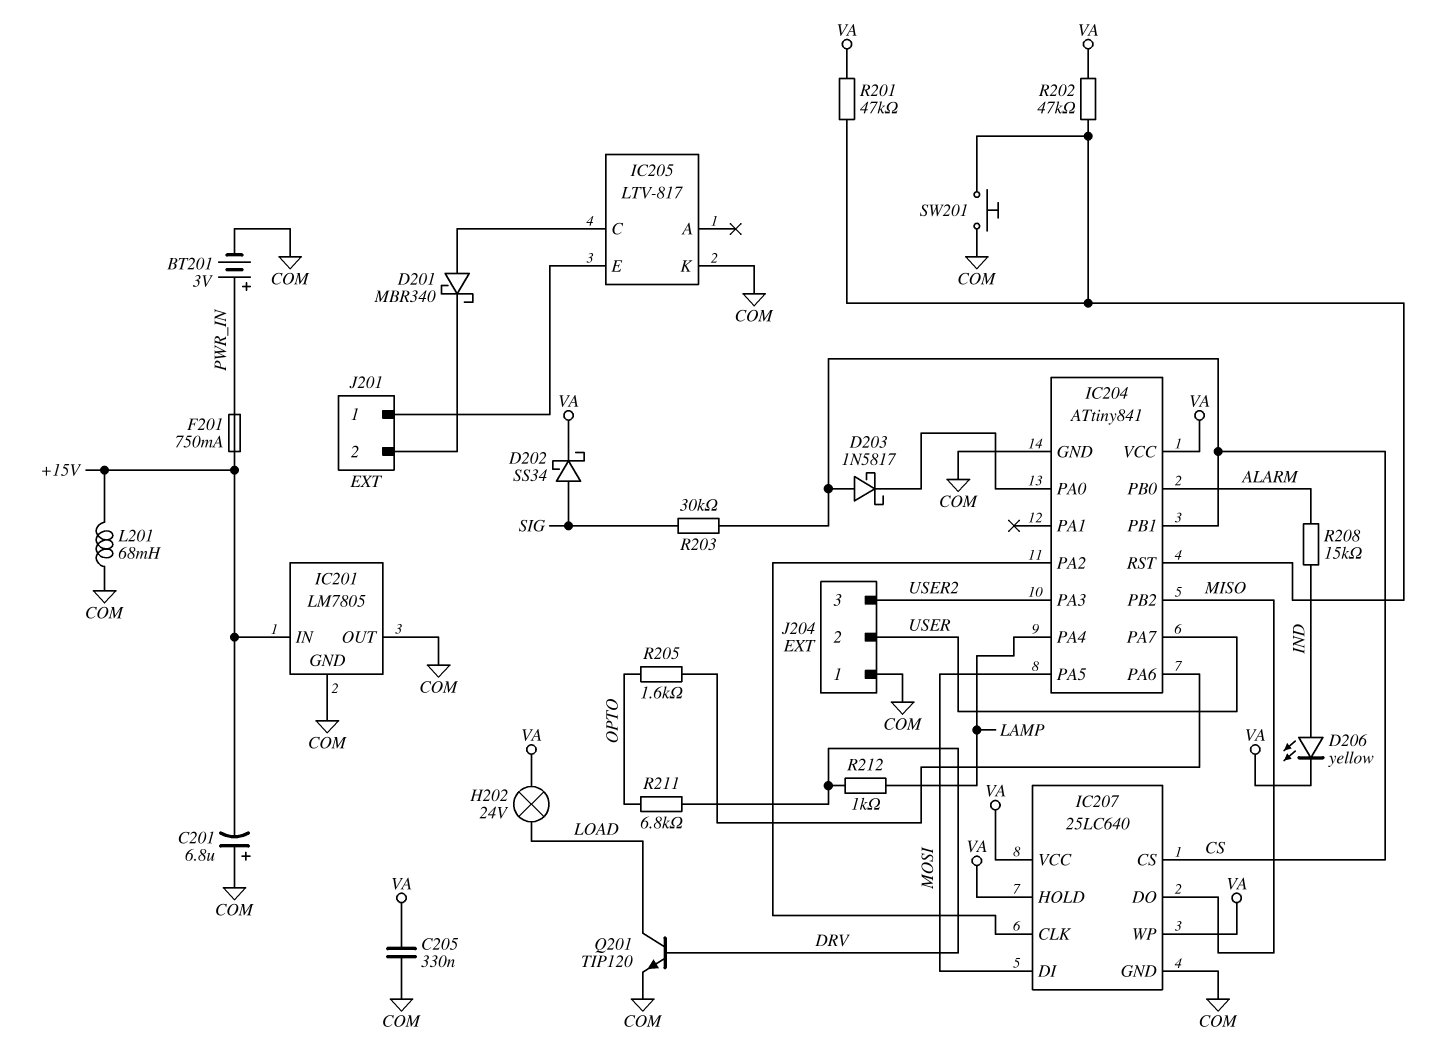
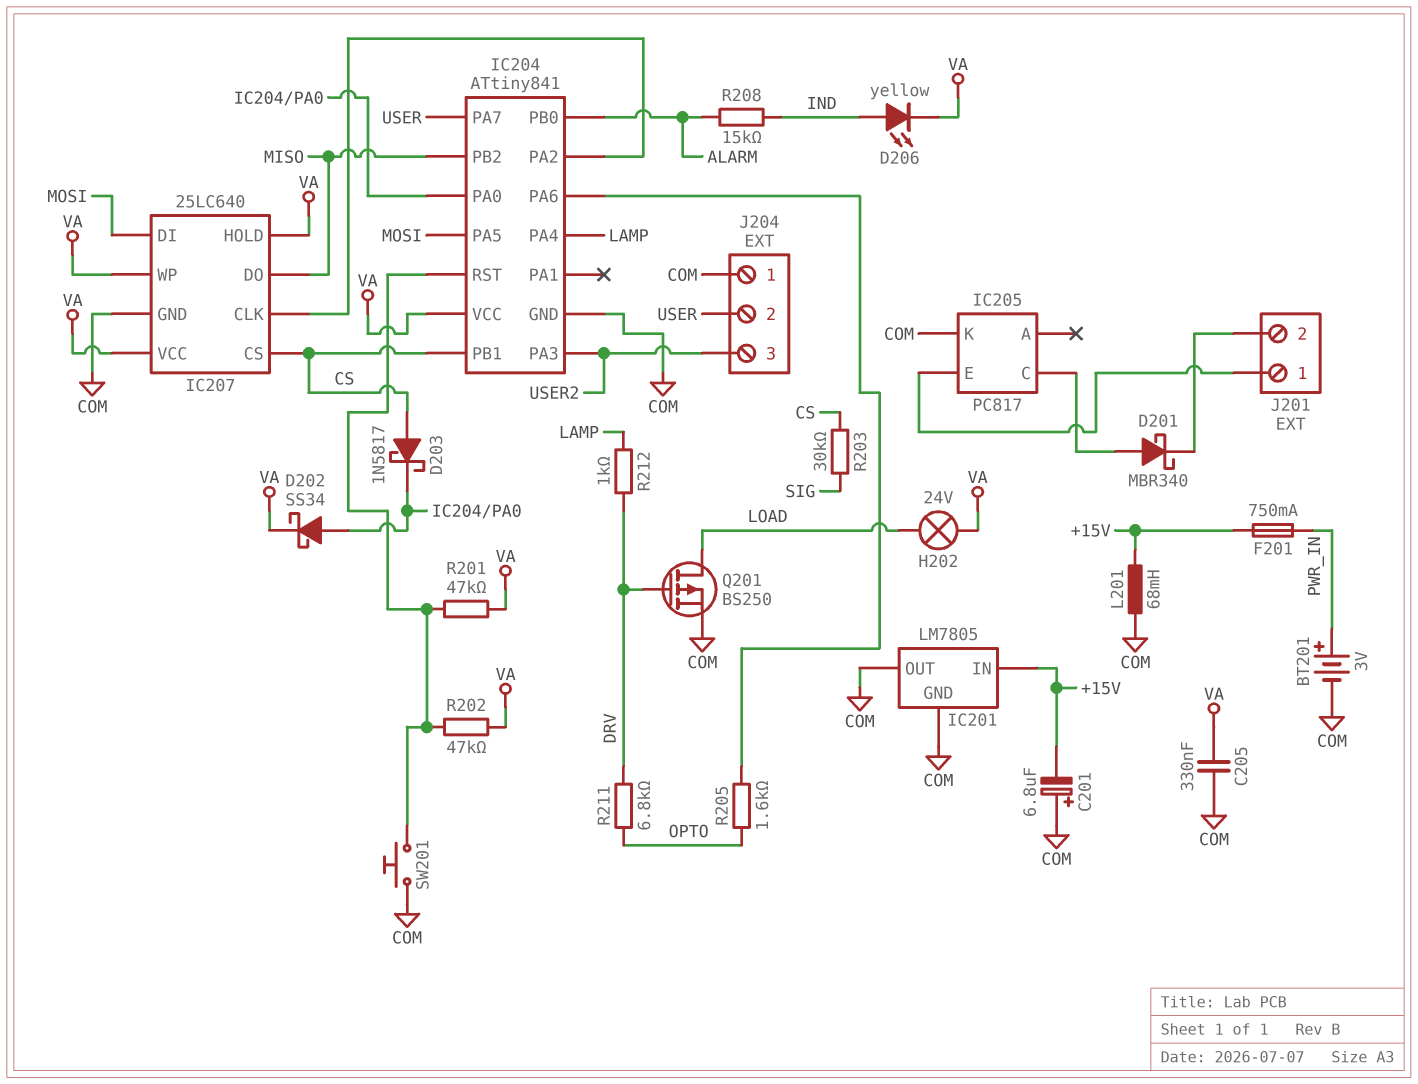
D202: schottky SS34 (A SIG, K VA) -> schottky SS34 (A IC204/PA0, K VA)
IC205: LTV-817 -> PC817
Q201: NPN TIP120 (B DRV, C LOAD, E COM) -> PMOS BS250 (G DRV, D LOAD, S COM)

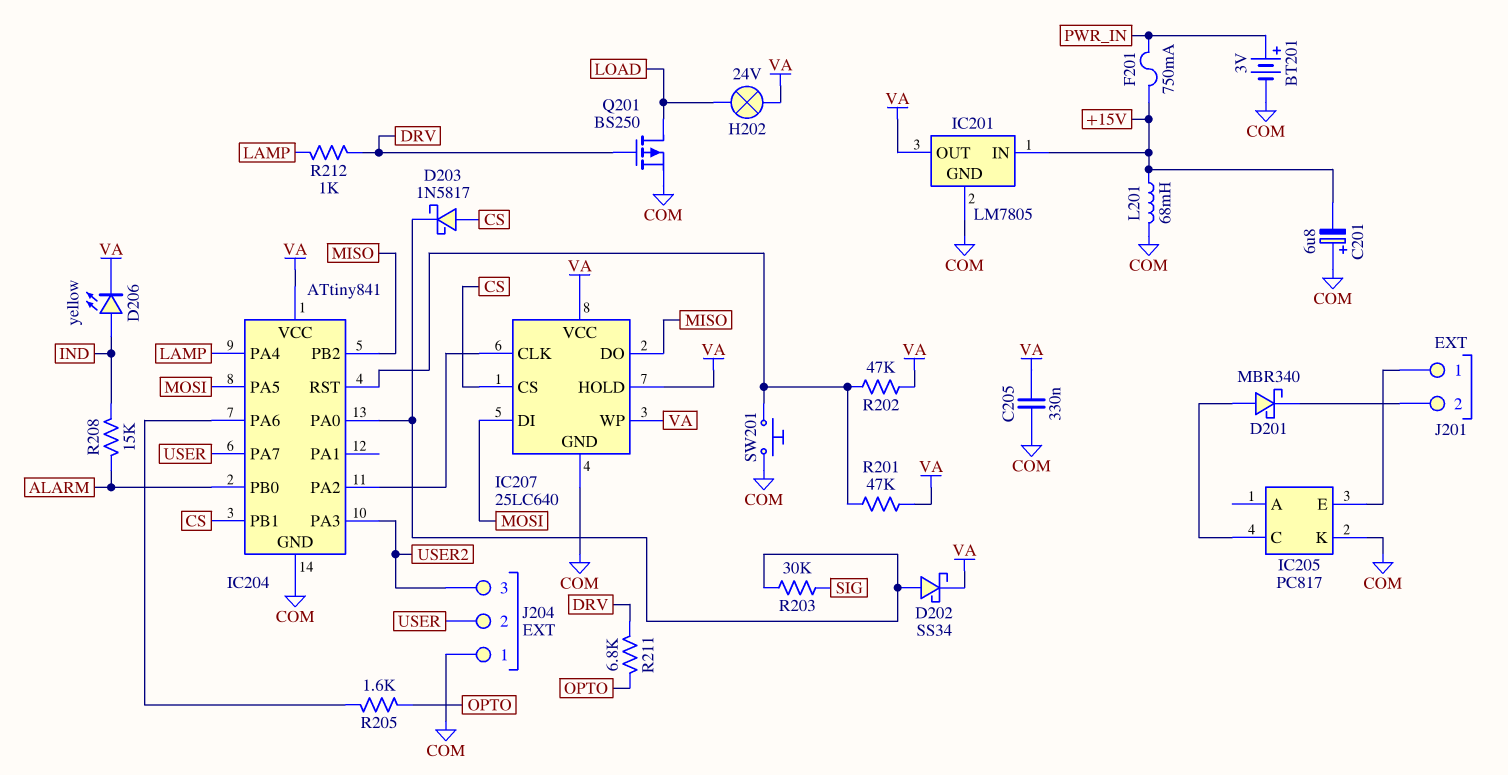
IC201 pin OUT: COM -> VA
R203: 30k (CS, SIG) -> 30k (IC204/PA0, SIG)

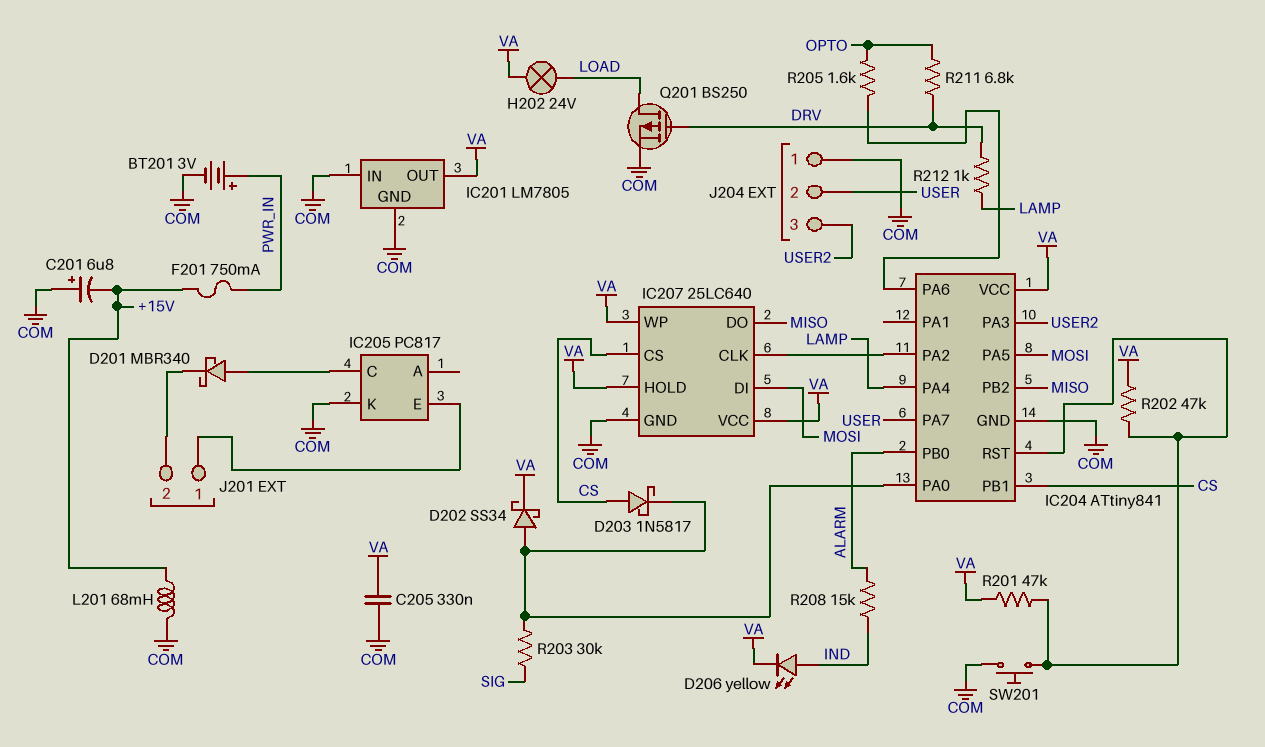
IC201 pin IN: +15V -> COM

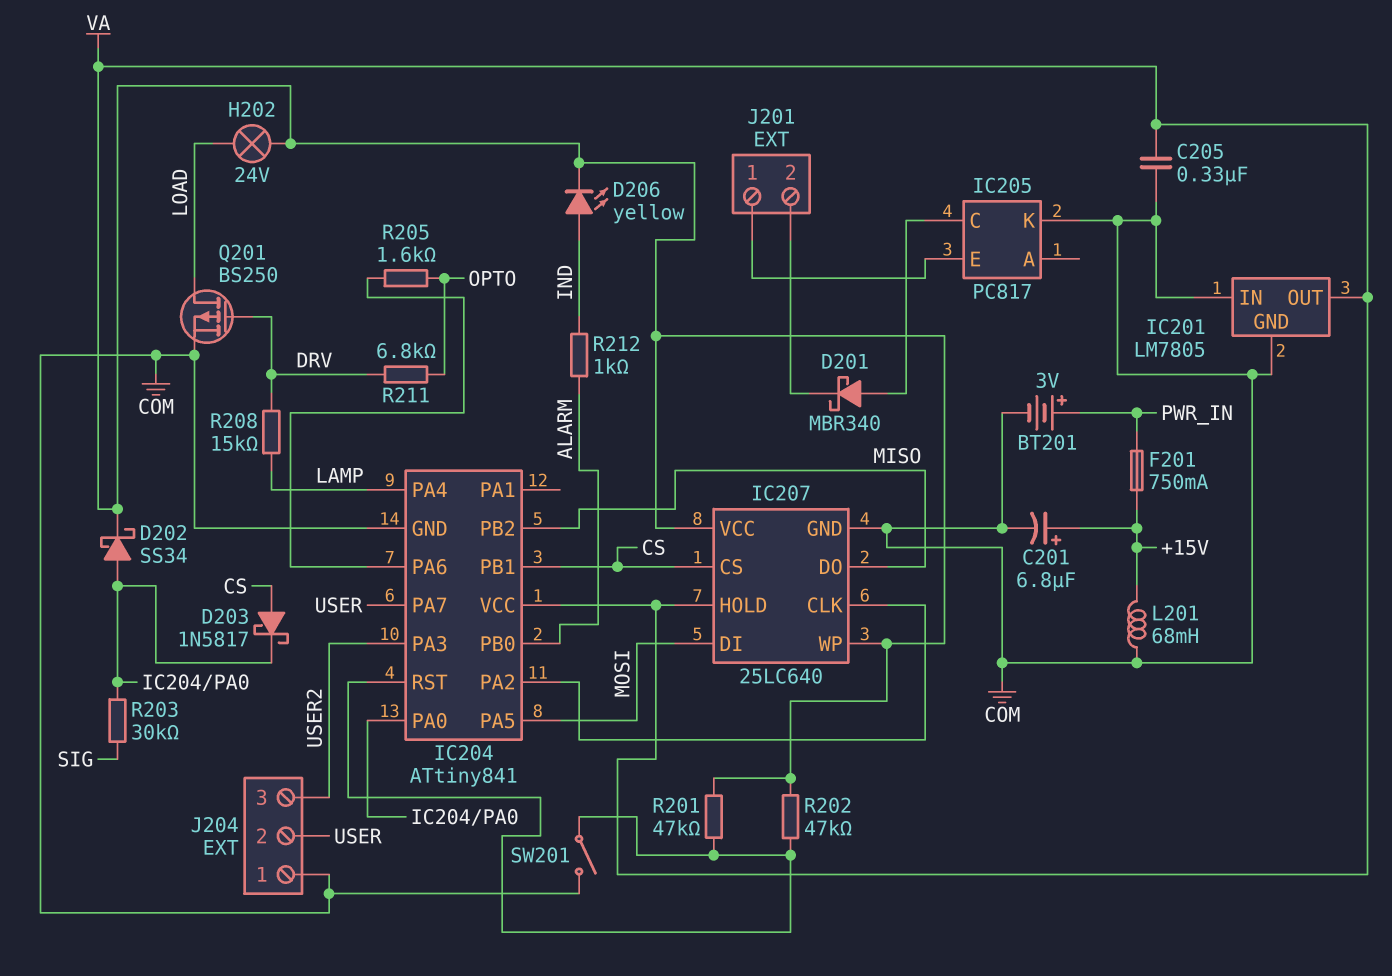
C201: 6.8uF (plus COM, minus +15V) -> 6.8uF (plus +15V, minus COM)
R208: 15k (ALARM, IND) -> 15k (DRV, LAMP)
R212: 1k (DRV, LAMP) -> 1k (ALARM, IND)
SW201: button (COM, IC204/RST) -> switch (COM, IC204/RST)

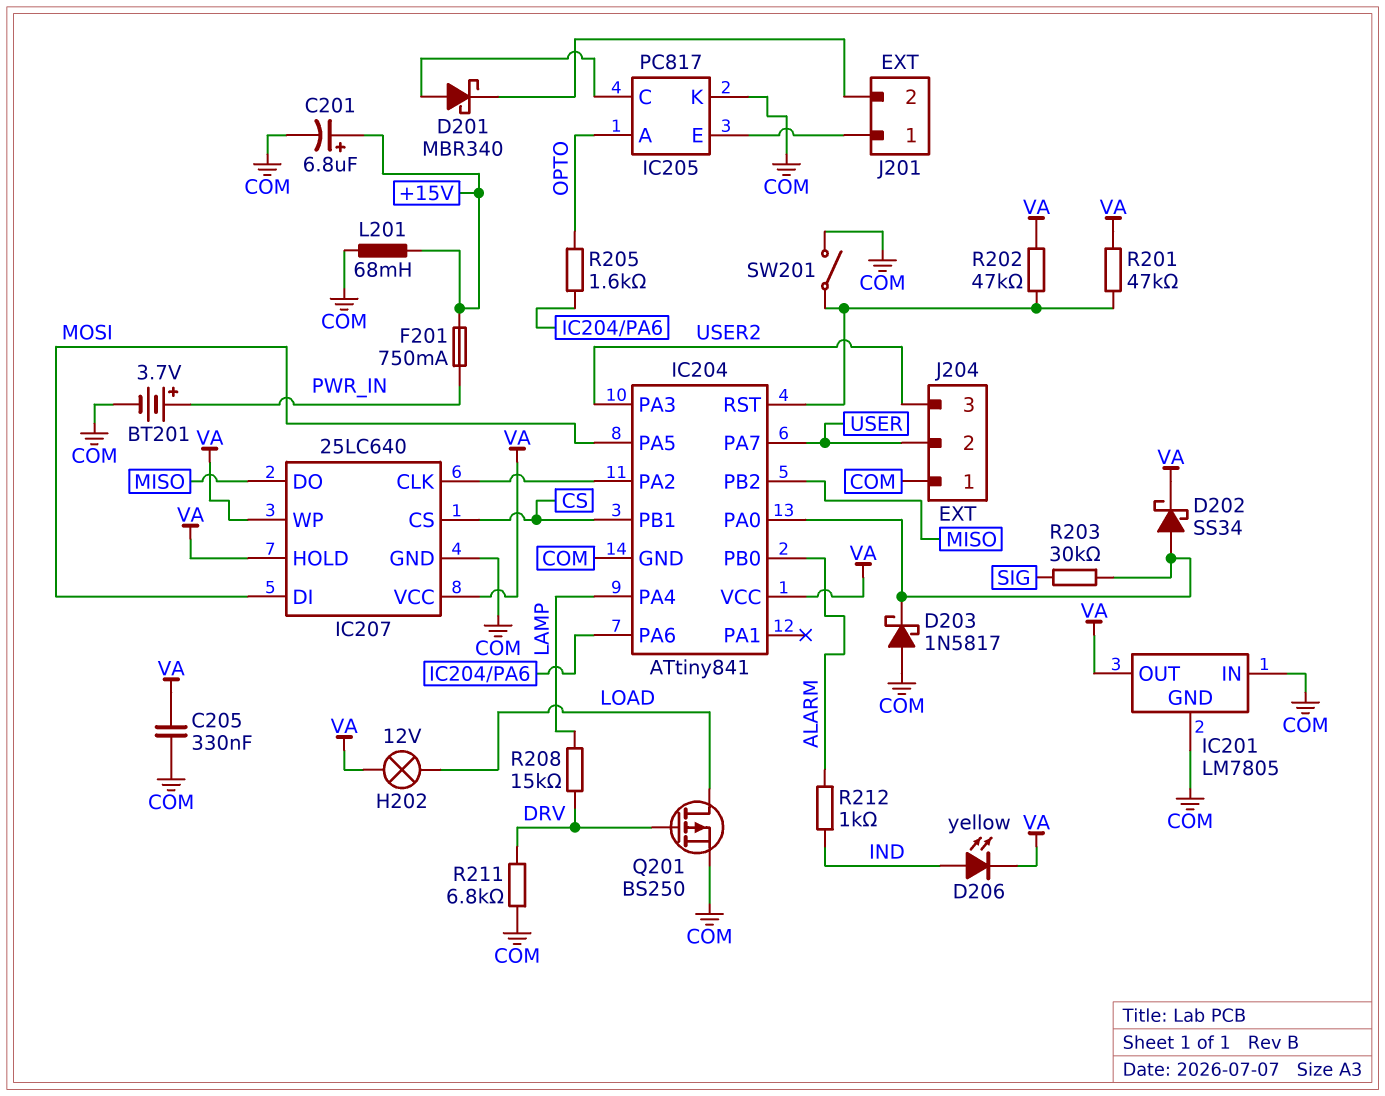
BT201: 3V (plus PWR_IN, minus COM) -> 3.7V (plus PWR_IN, minus COM)
D203: schottky 1N5817 (A CS, K IC204/PA0) -> schottky 1N5817 (A COM, K IC204/PA0)
H202: lamp 24V (LOAD, VA) -> lamp 12V (LOAD, VA)
IC205 pin A: none -> OPTO
R211: 6.8k (DRV, OPTO) -> 6.8k (COM, DRV)

